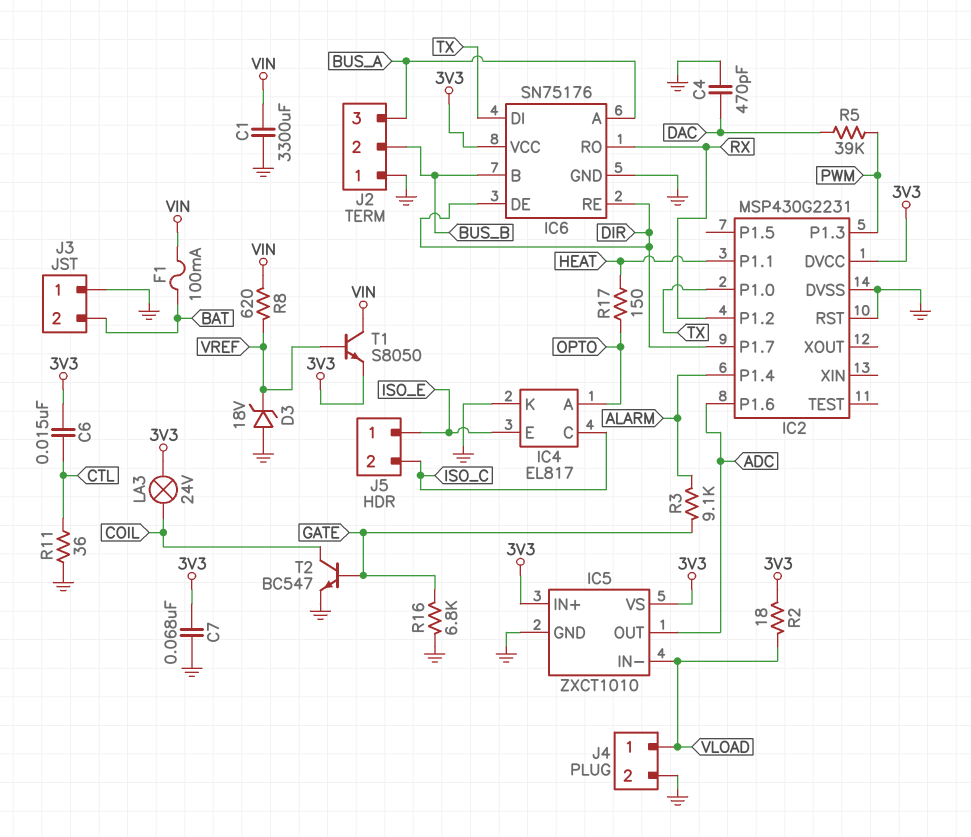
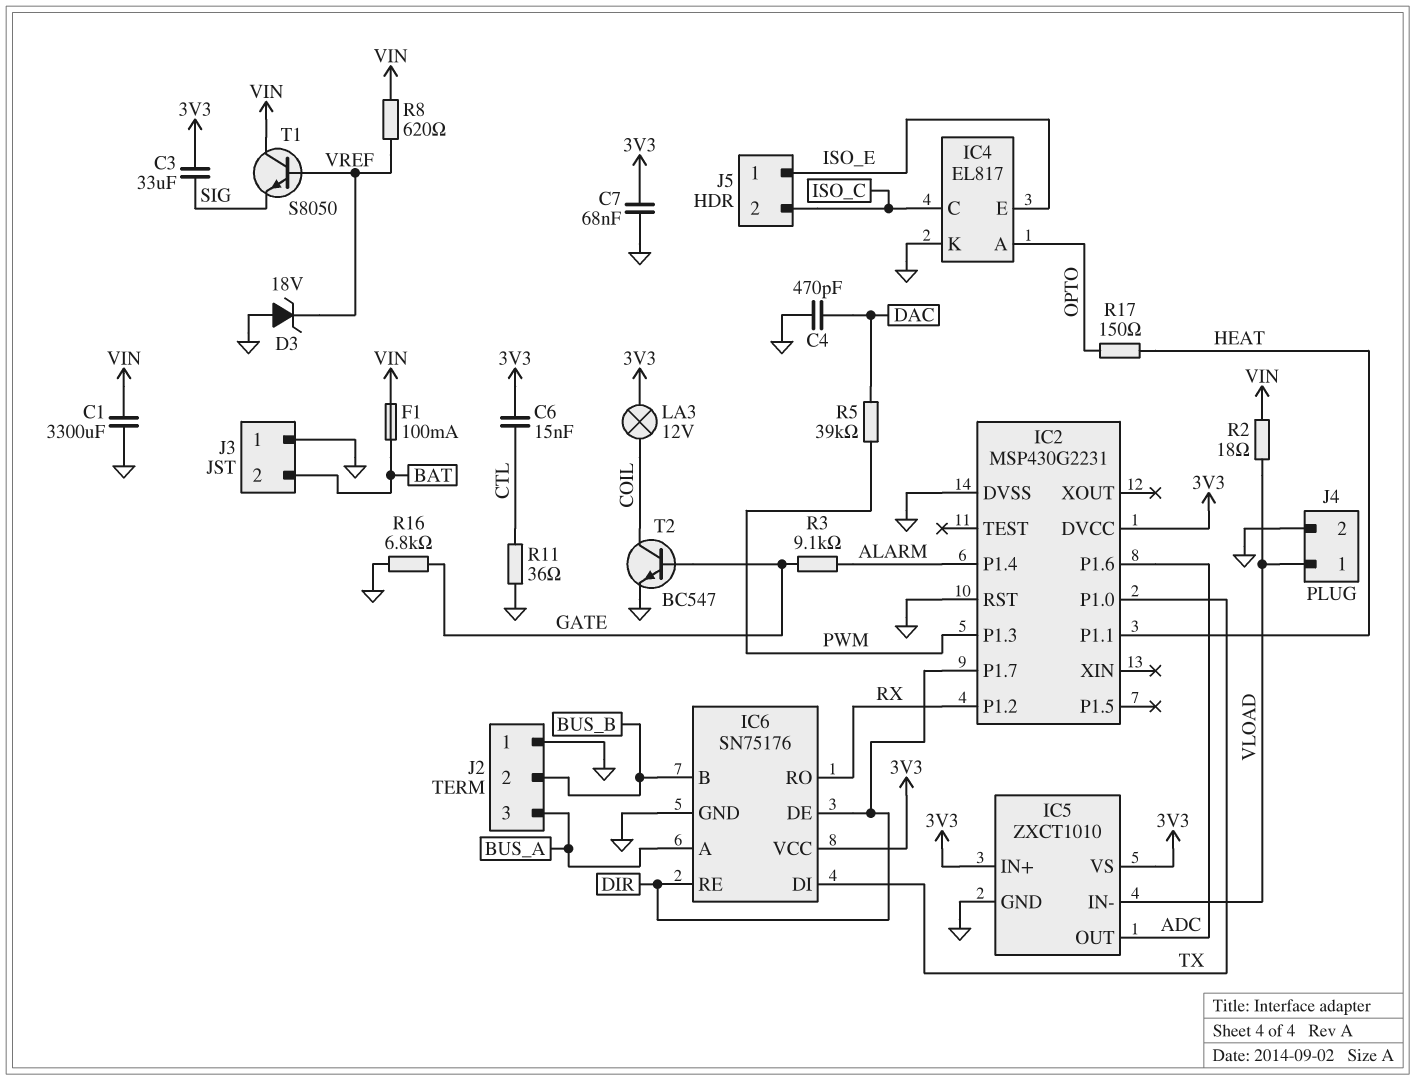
C3: none -> 33uF (3V3, SIG)
LA3: lamp 24V (3V3, COIL) -> lamp 12V (3V3, COIL)
R2: 18 (3V3, VLOAD) -> 18 (VIN, VLOAD)
T1: NPN S8050 (B VREF, C VIN, E 3V3) -> NPN S8050 (B VREF, C VIN, E SIG)

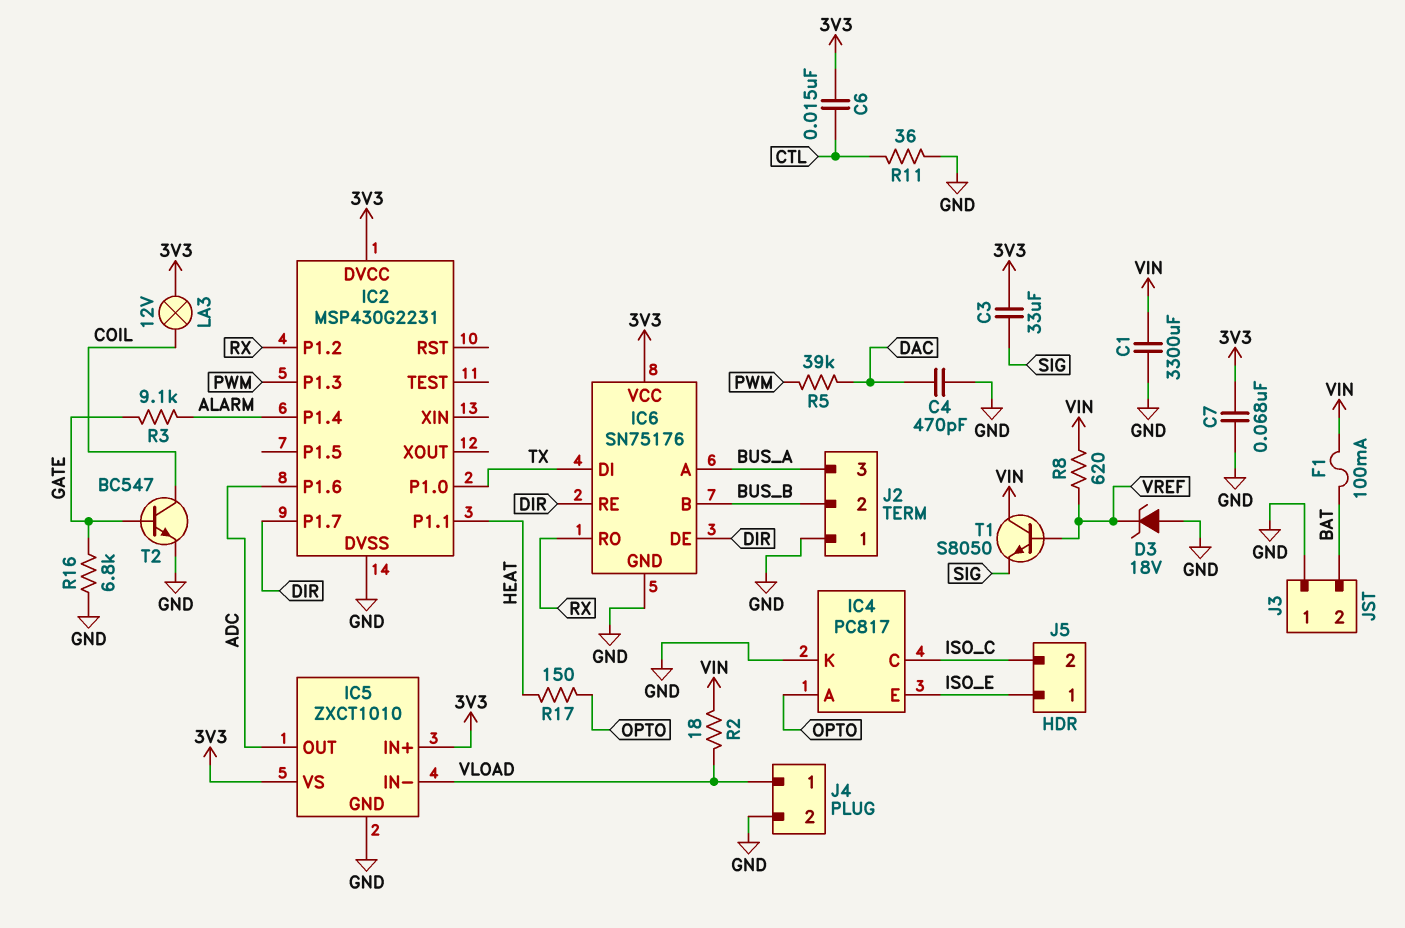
IC2 pin RST: GND -> none
IC4: EL817 -> PC817

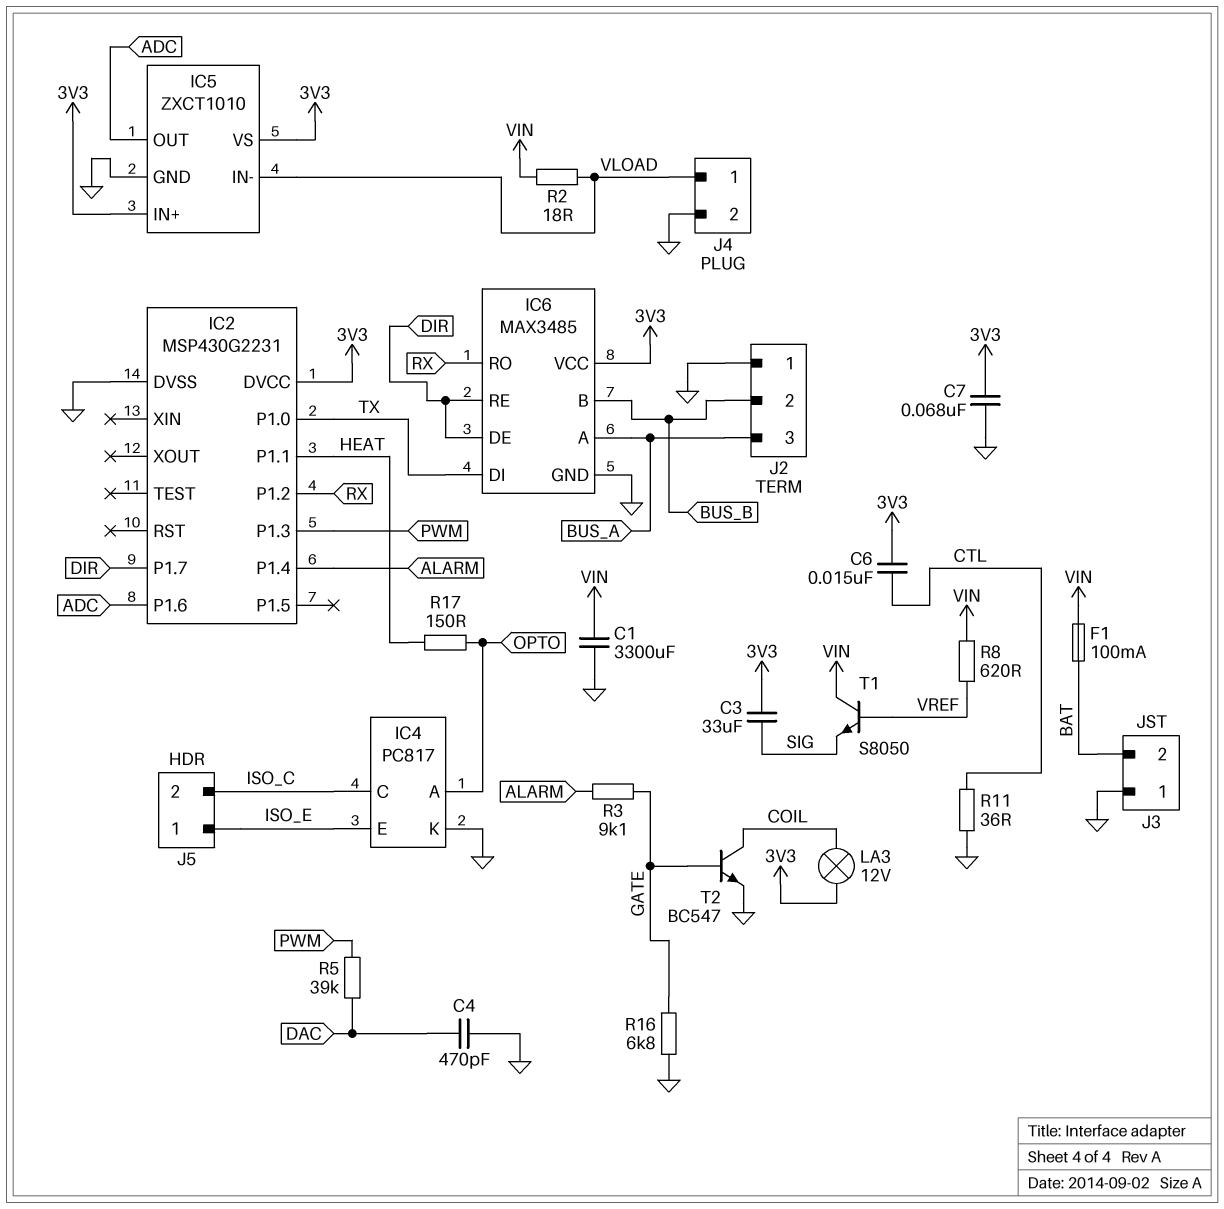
D3: zener 18V (A GND, K VREF) -> none
IC6: SN75176 -> MAX3485

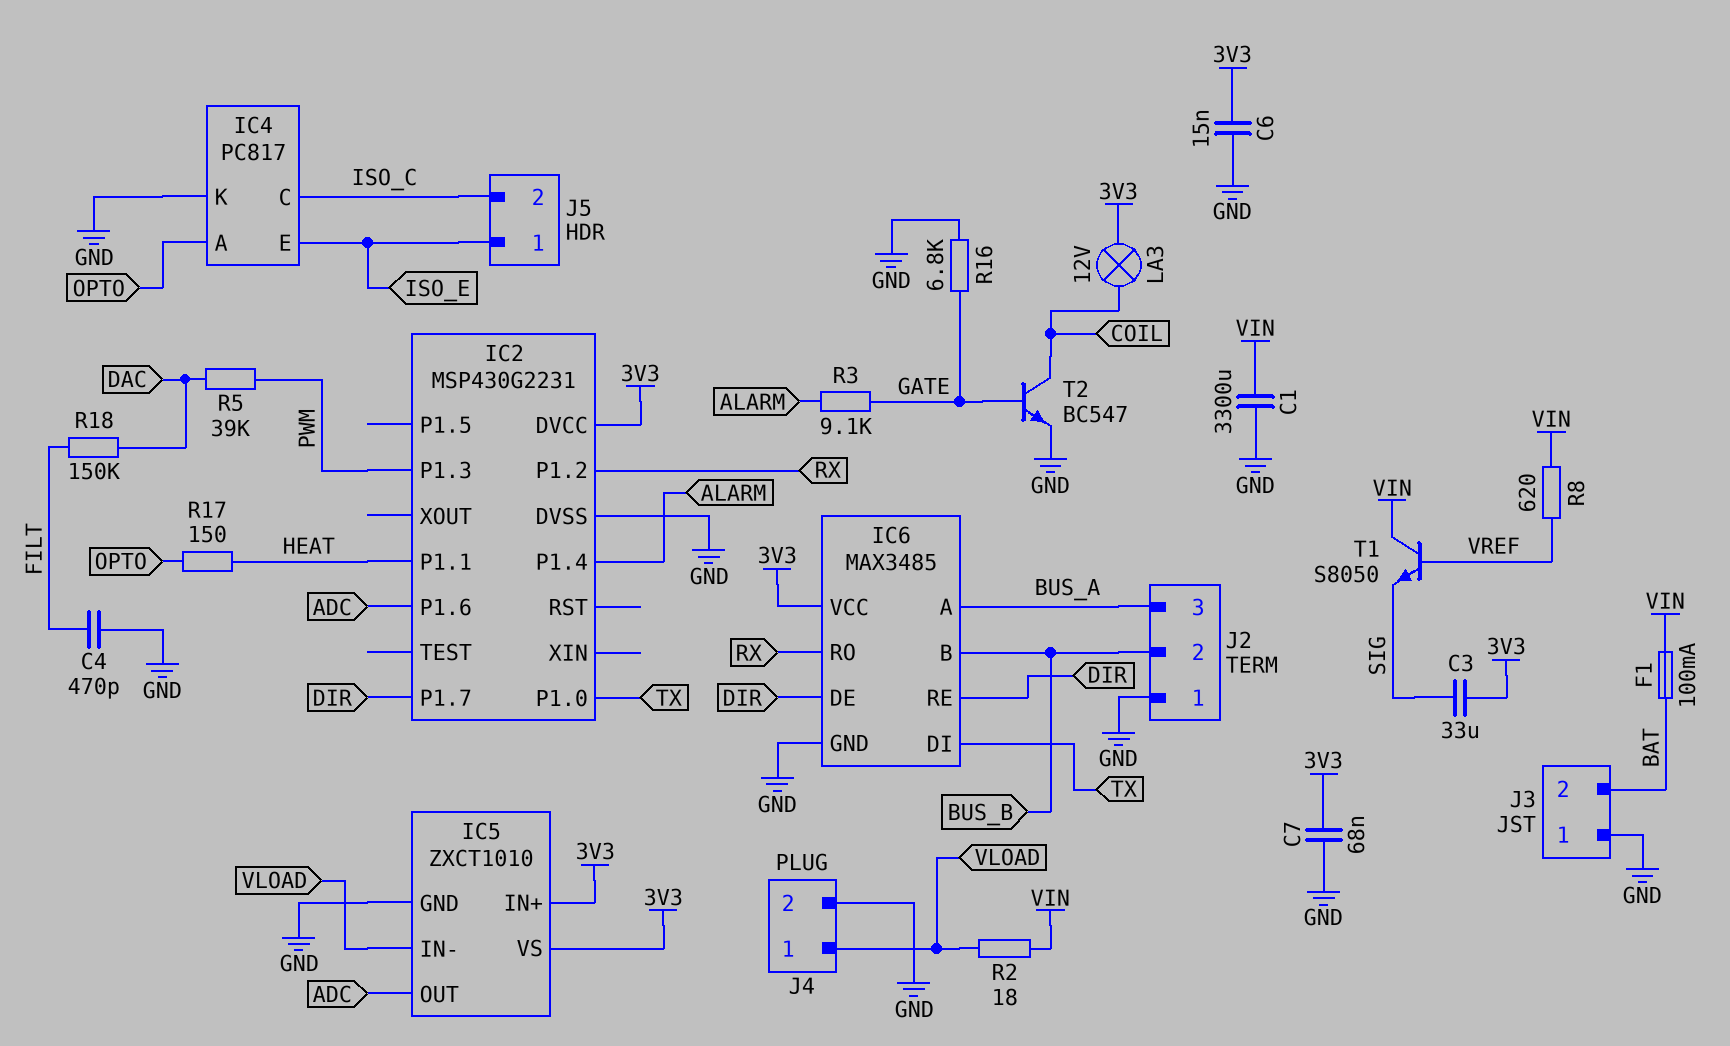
C4: 470pF (DAC, GND) -> 470pF (FILT, GND)
C6: 15nF (3V3, CTL) -> 15nF (3V3, GND)
R11: 36 (CTL, GND) -> none
R18: none -> 150k (DAC, FILT)

